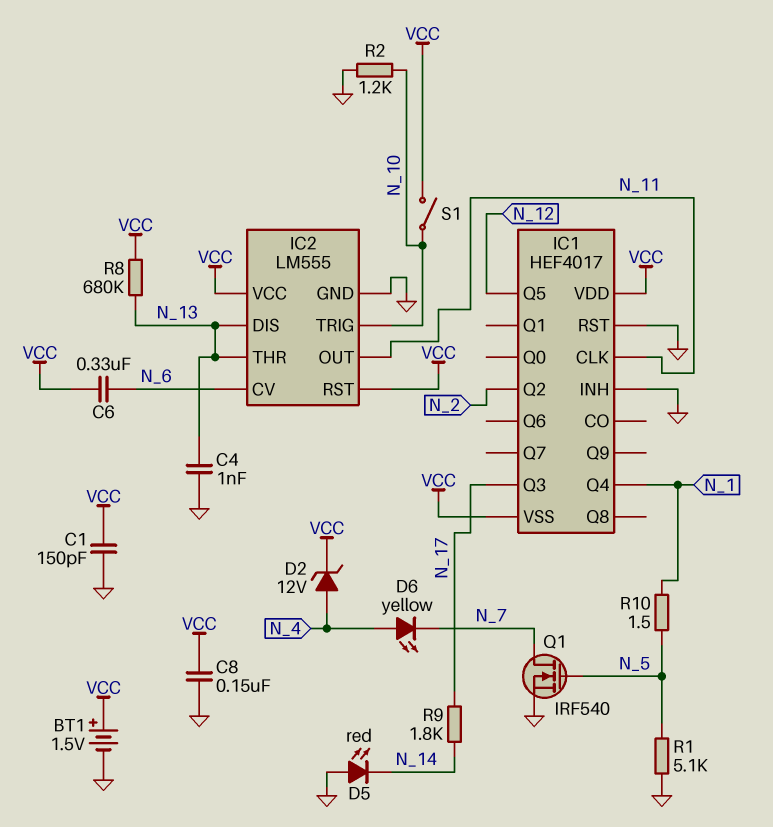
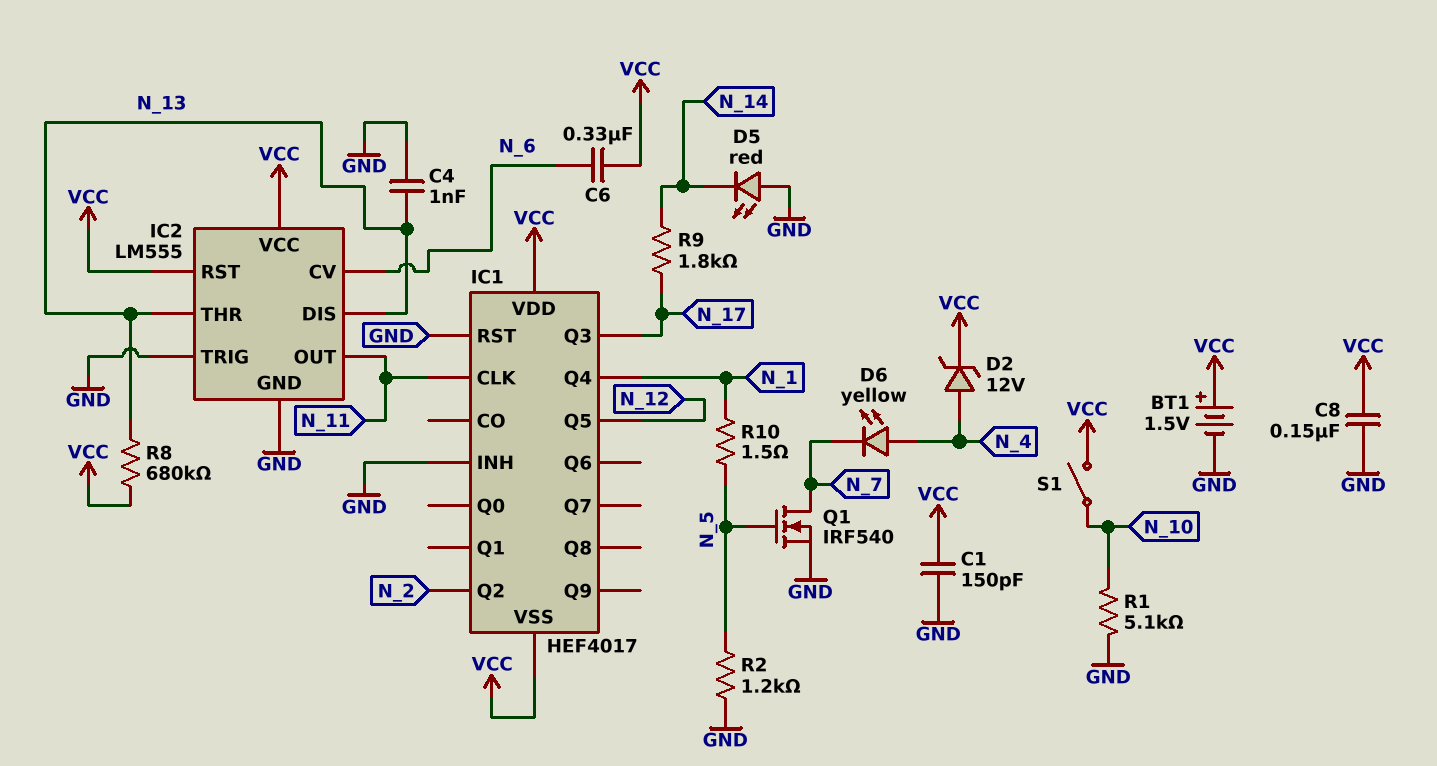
IC2 pin TRIG: N_10 -> GND
R1: 5.1k (GND, N_5) -> 5.1k (GND, N_10)
R2: 1.2k (GND, N_10) -> 1.2k (GND, N_5)

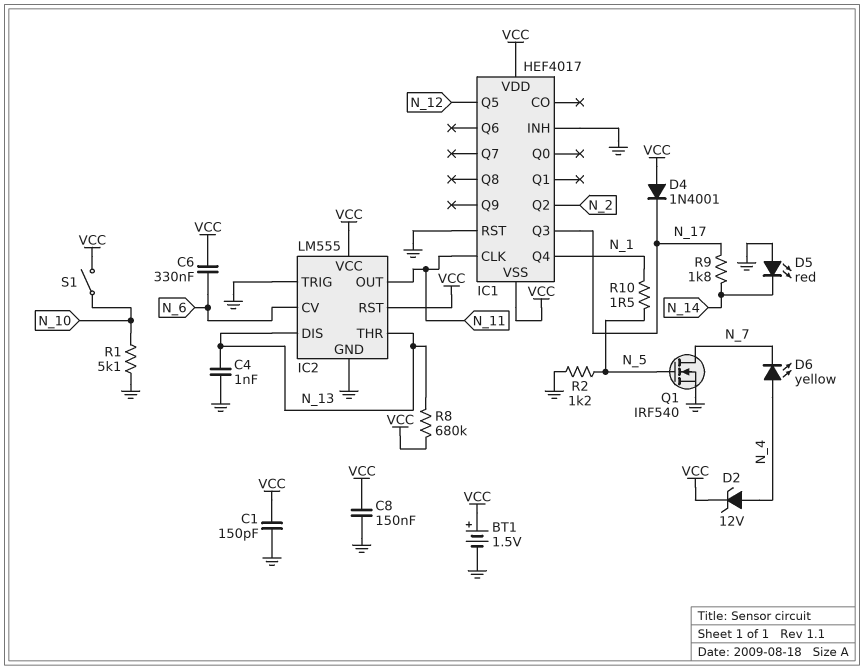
D4: none -> diode 1N4001 (A VCC, K N_17)

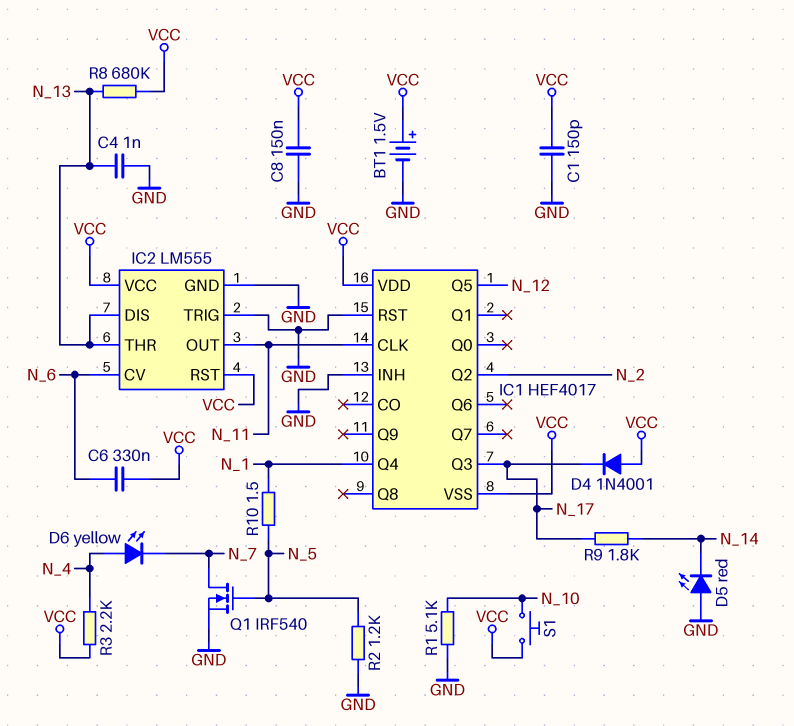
D2: zener 12V (A N_4, K VCC) -> none
R3: none -> 2.2k (N_4, VCC)
S1: switch (N_10, VCC) -> button (N_10, VCC)

